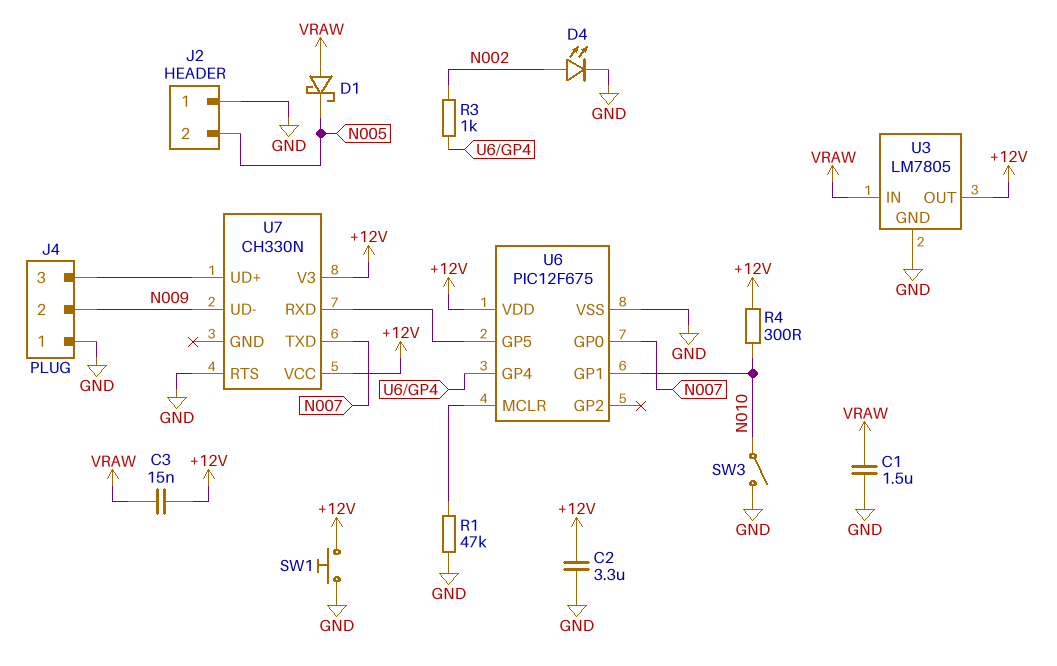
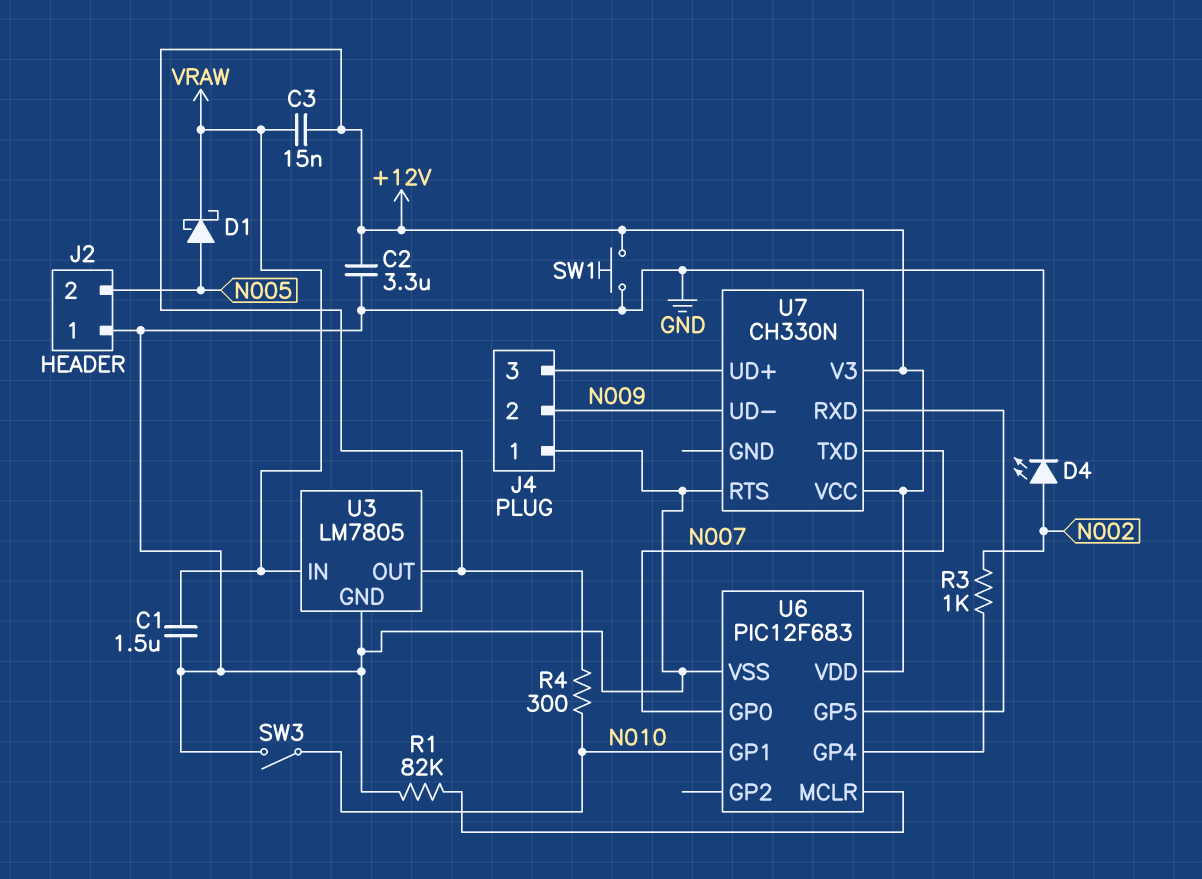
D1: schottky (A VRAW, K N005) -> schottky (A N005, K VRAW)
R1: 47k (GND, U6/MCLR) -> 82k (GND, U6/MCLR)
U6: PIC12F675 -> PIC12F683

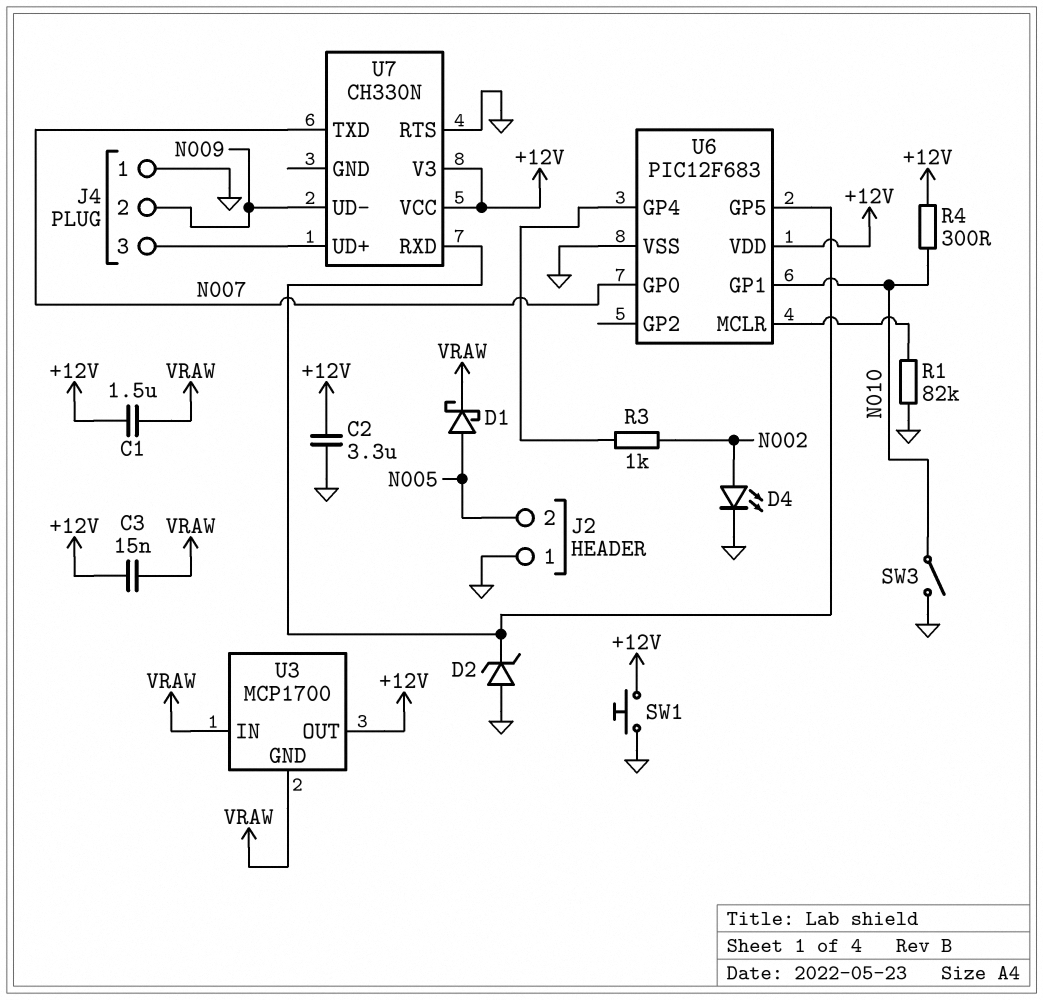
C1: 1.5uF (GND, VRAW) -> 1.5uF (+12V, VRAW)
D2: none -> zener (A GND, K U6/GP5)
U3: LM7805 -> MCP1700
U3 pin GND: GND -> VRAW

